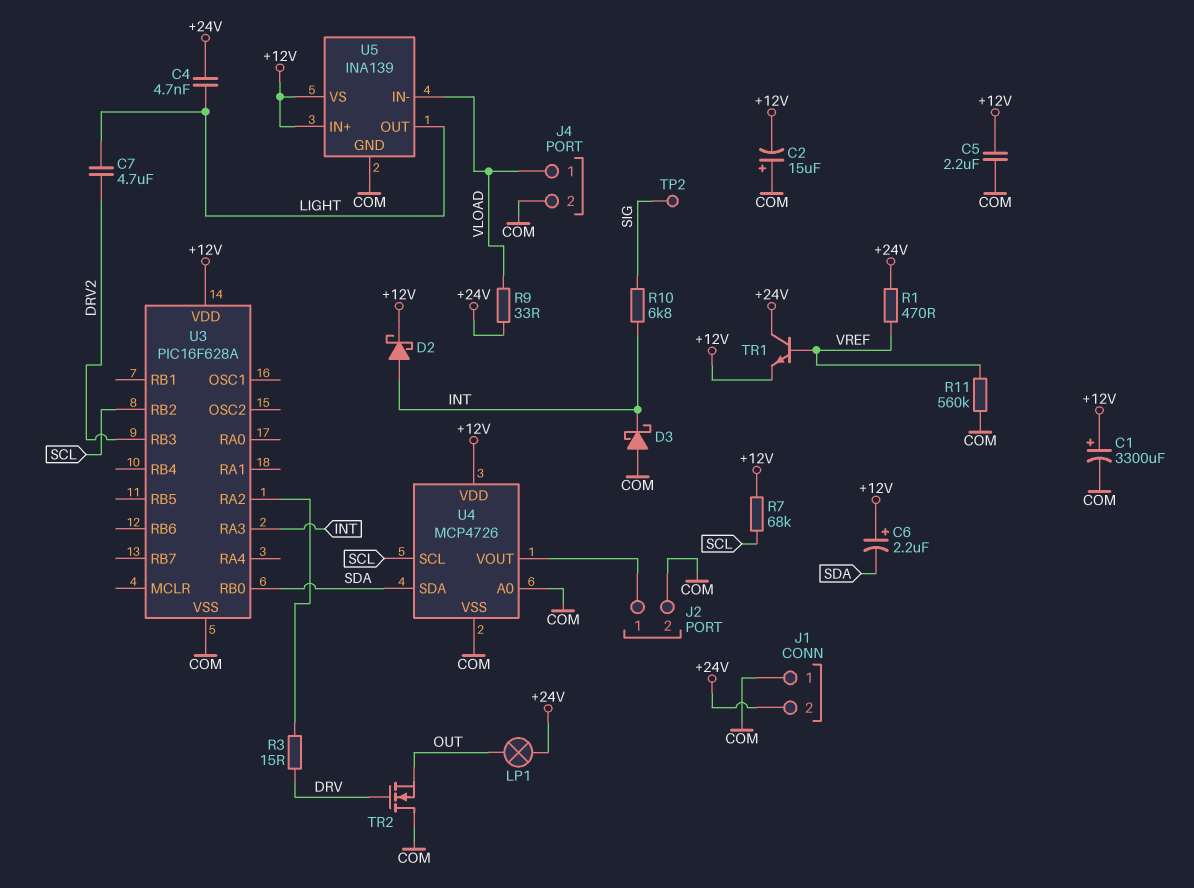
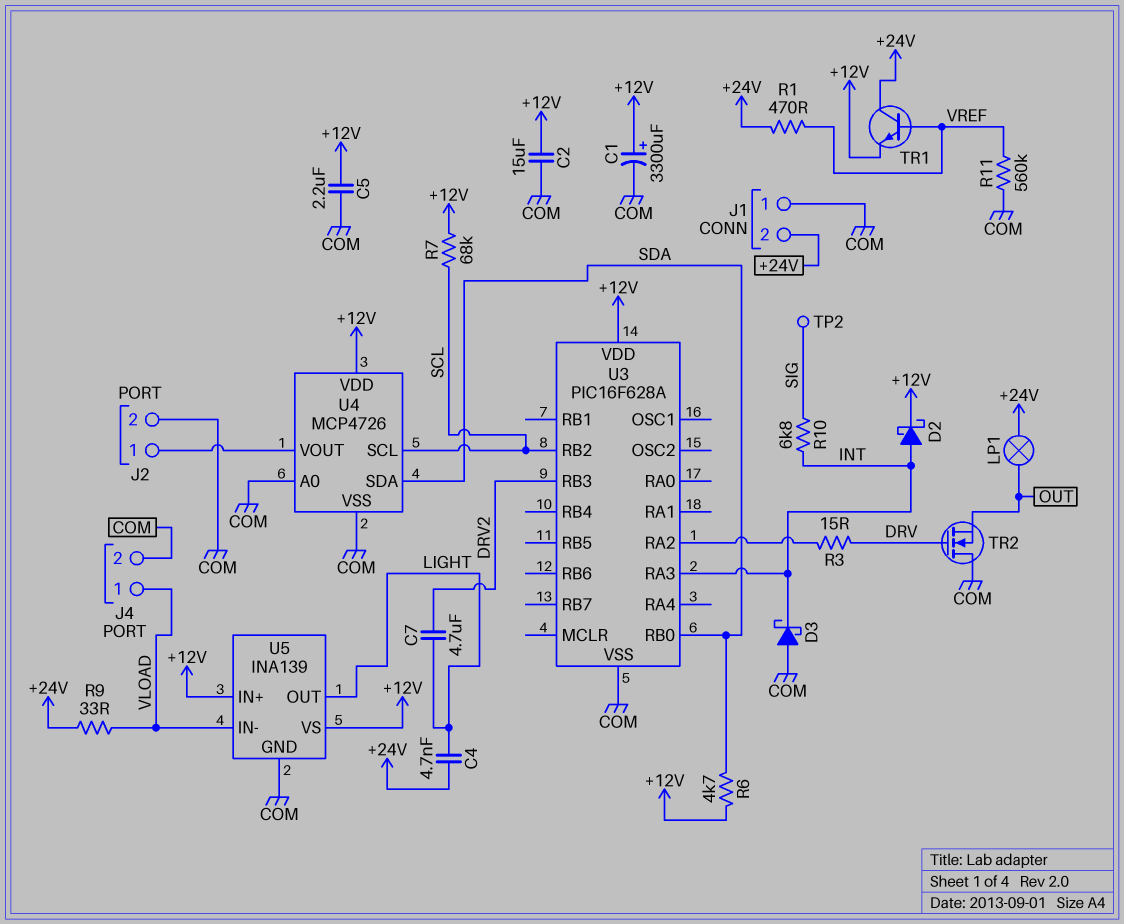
C2: 15uF (plus COM, minus +12V) -> 15uF (+12V, COM)
C6: 2.2uF (plus +12V, minus SDA) -> none
R6: none -> 4.7k (+12V, SDA)

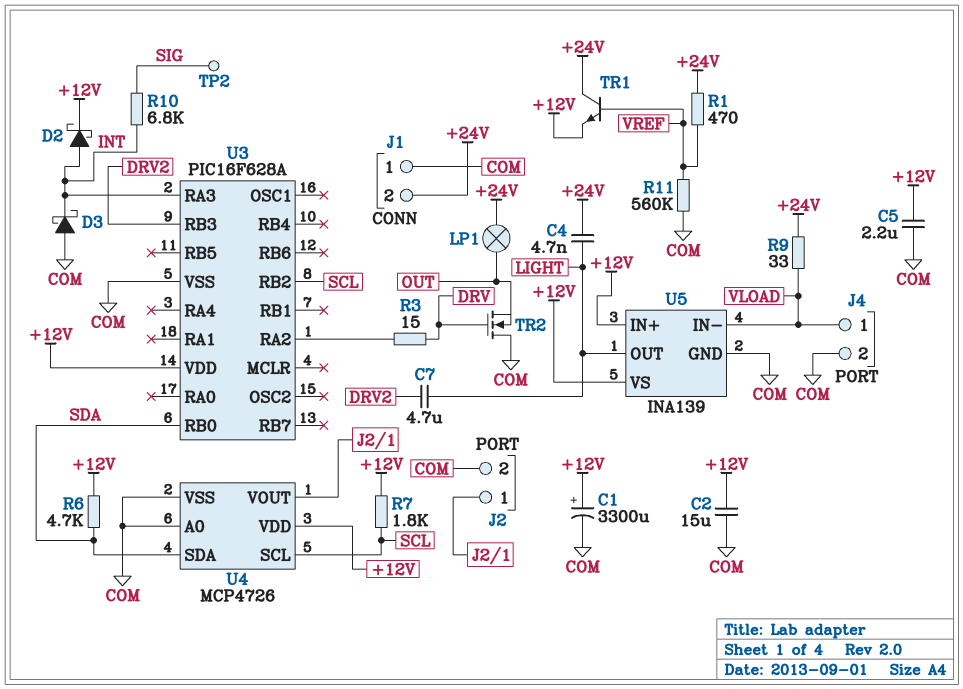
R7: 68k (+12V, SCL) -> 1.8k (+12V, SCL)

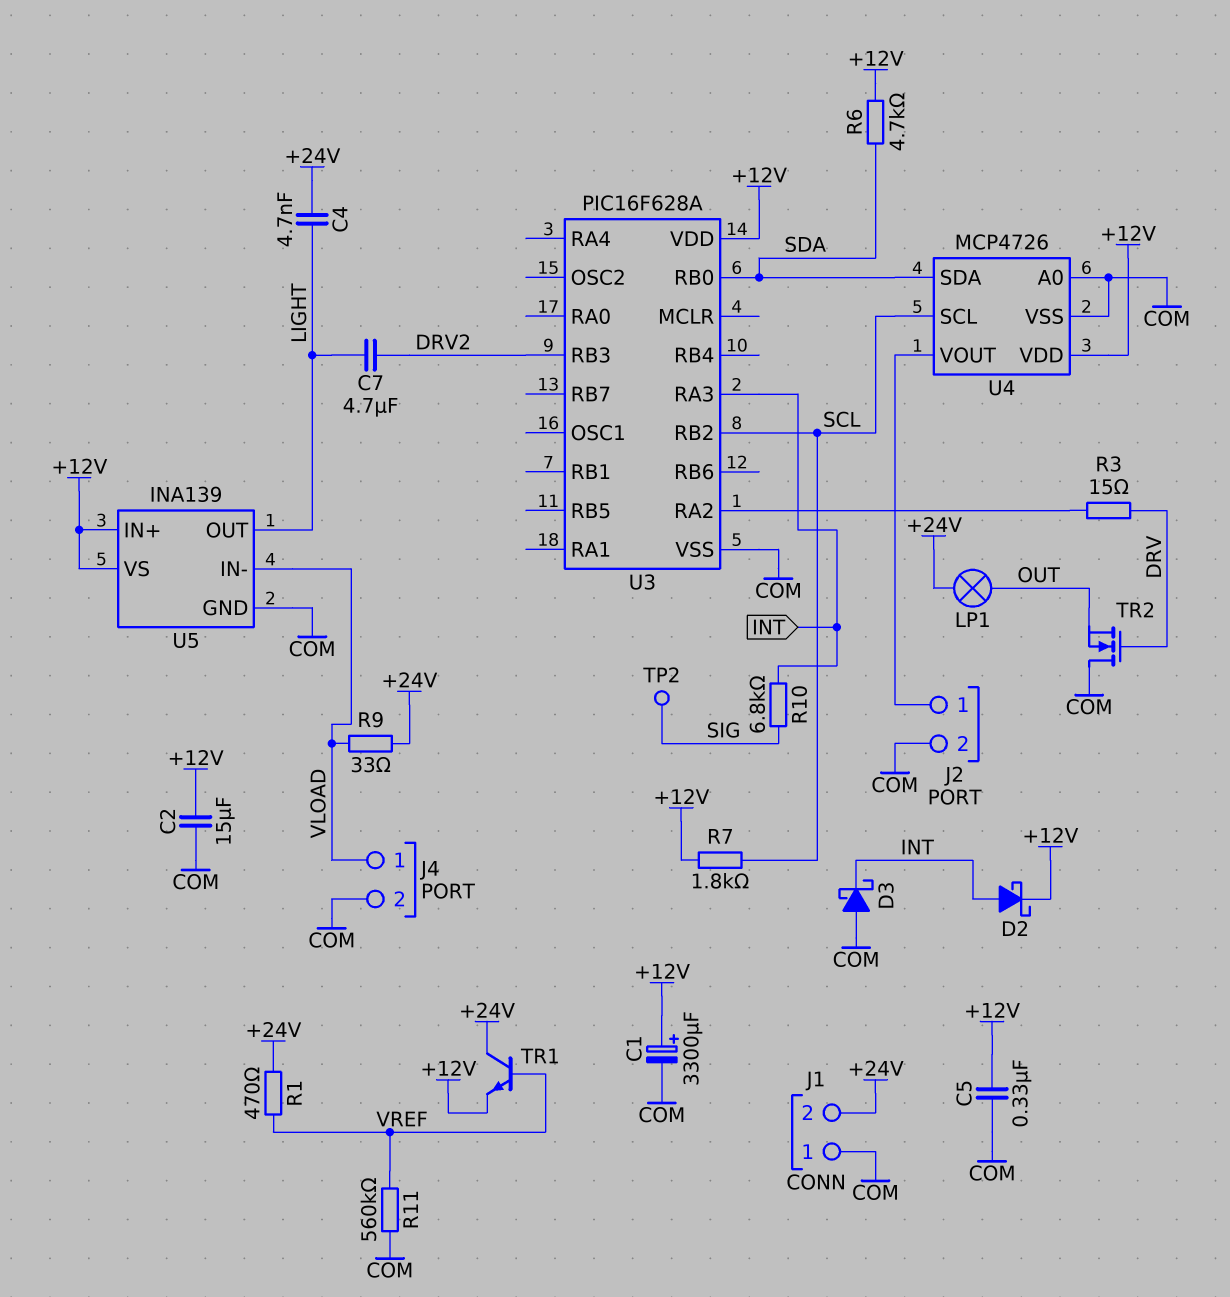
C5: 2.2uF (+12V, COM) -> 330nF (+12V, COM)

